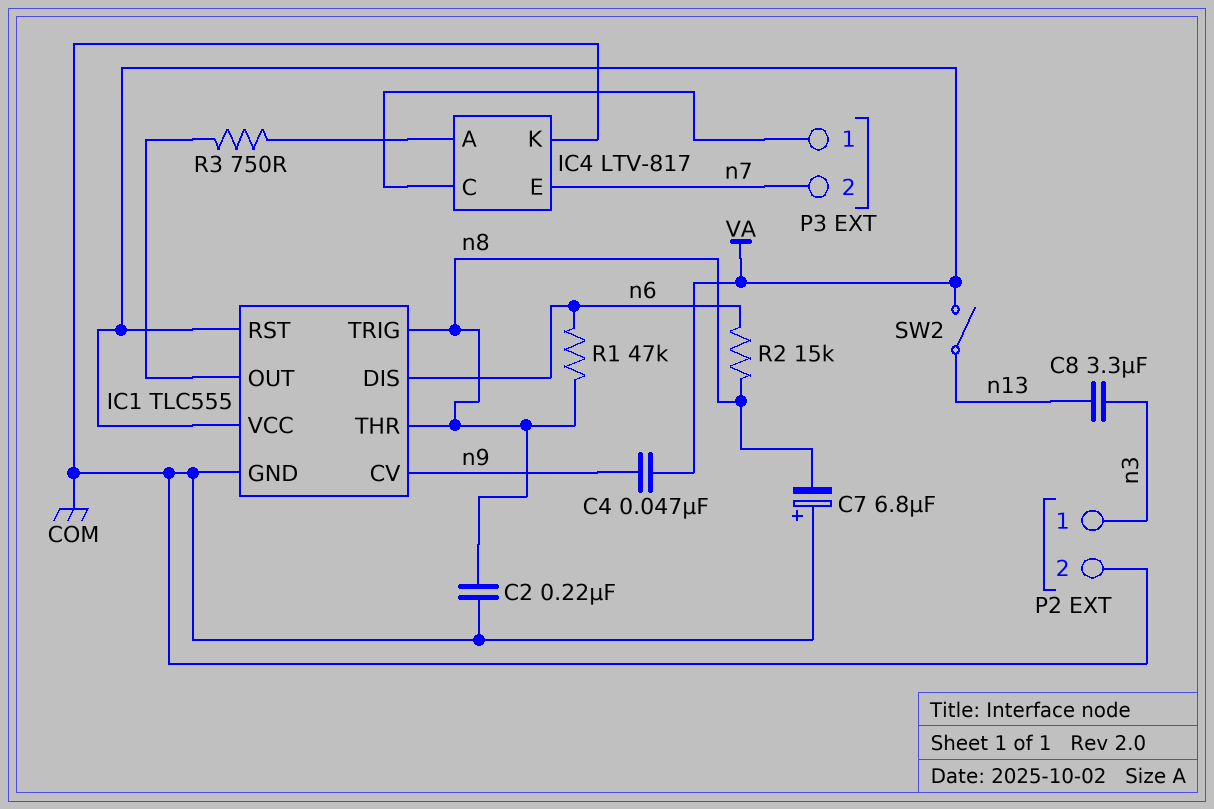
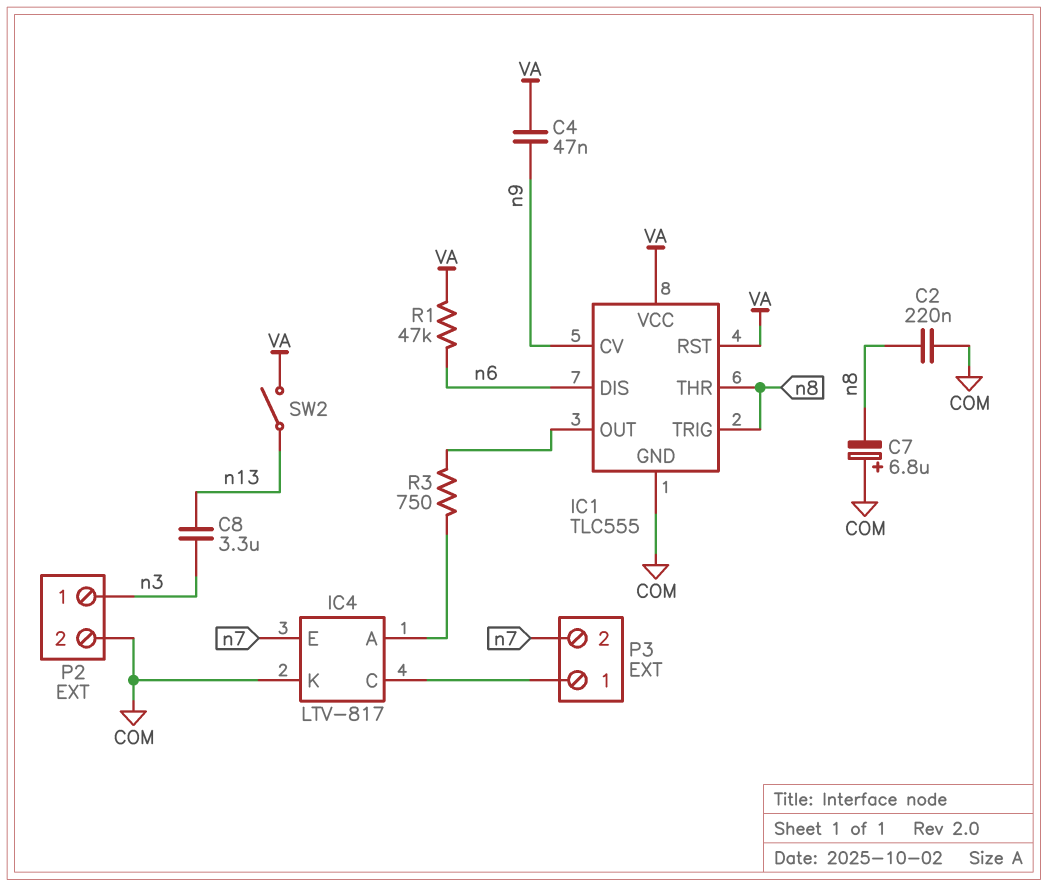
R1: 47k (n6, n8) -> 47k (VA, n6)
R2: 15k (n6, n8) -> none

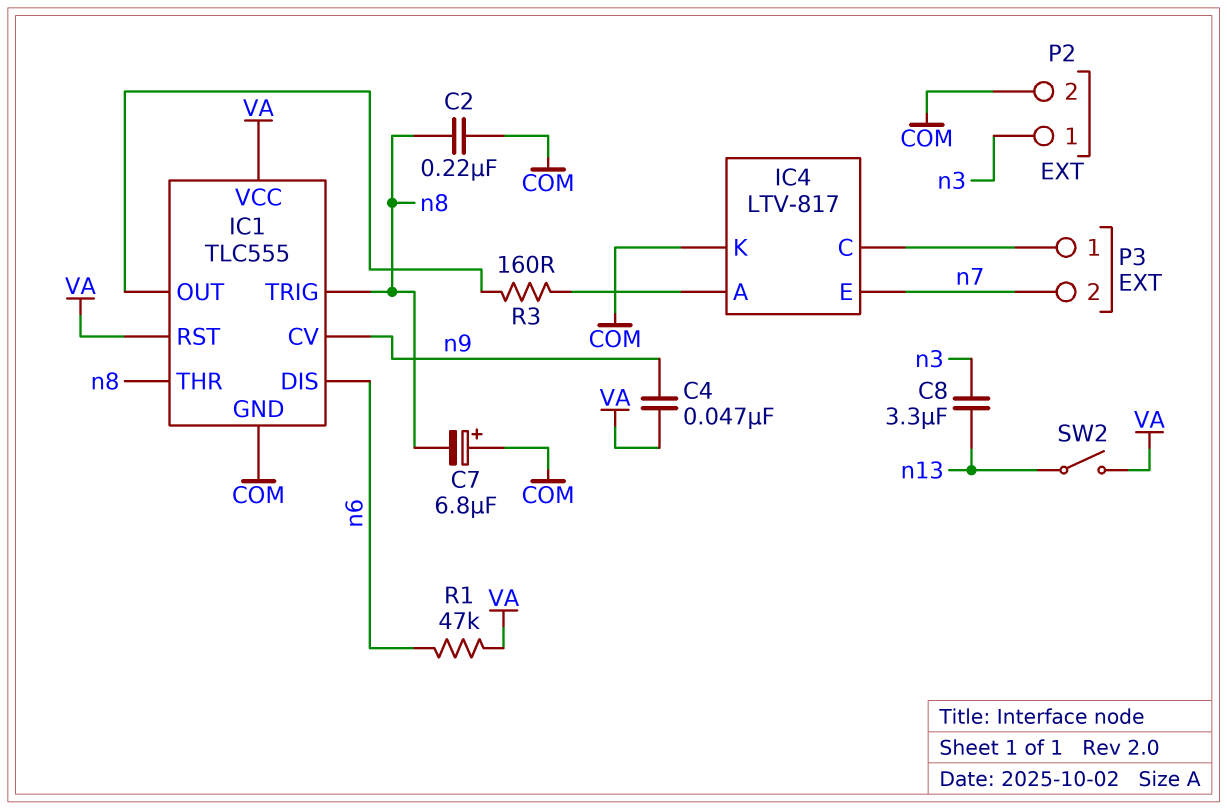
R3: 750 (IC1/OUT, IC4/A) -> 160 (IC1/OUT, IC4/A)

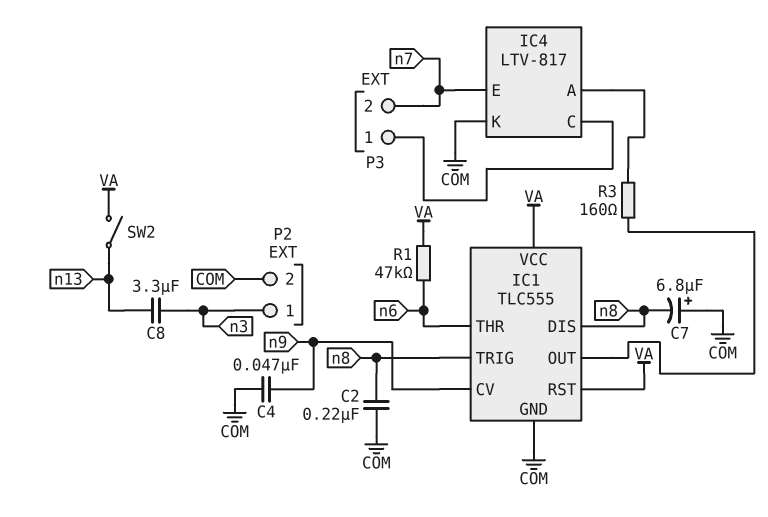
C4: 47nF (VA, n9) -> 47nF (COM, n9)
IC1 pin DIS: n6 -> n8
IC1 pin THR: n8 -> n6

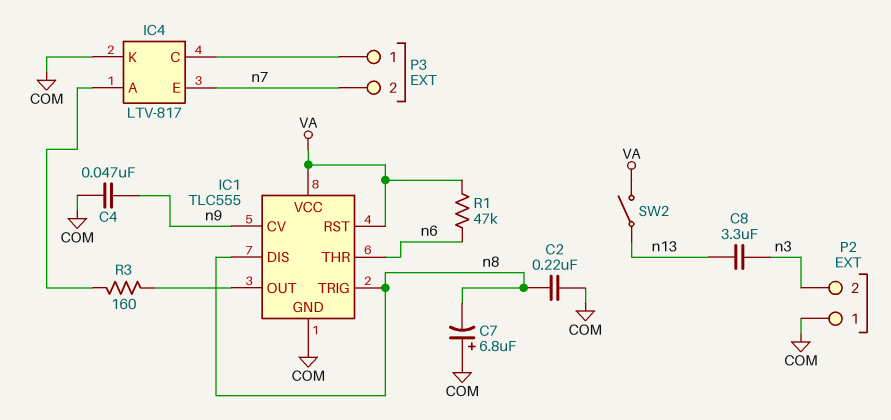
P2 pin 1: n3 -> COM
P2 pin 2: COM -> n3

